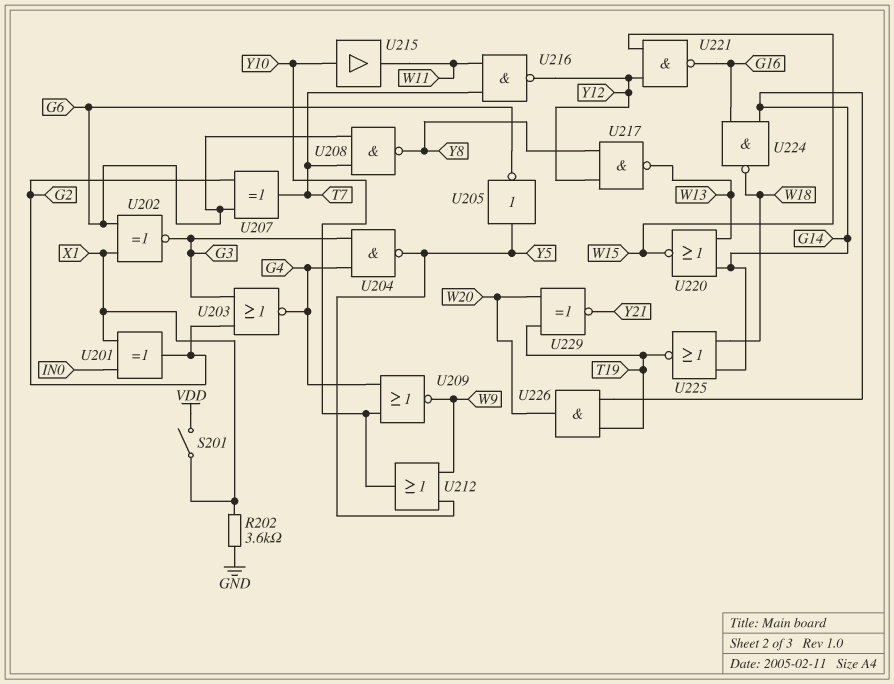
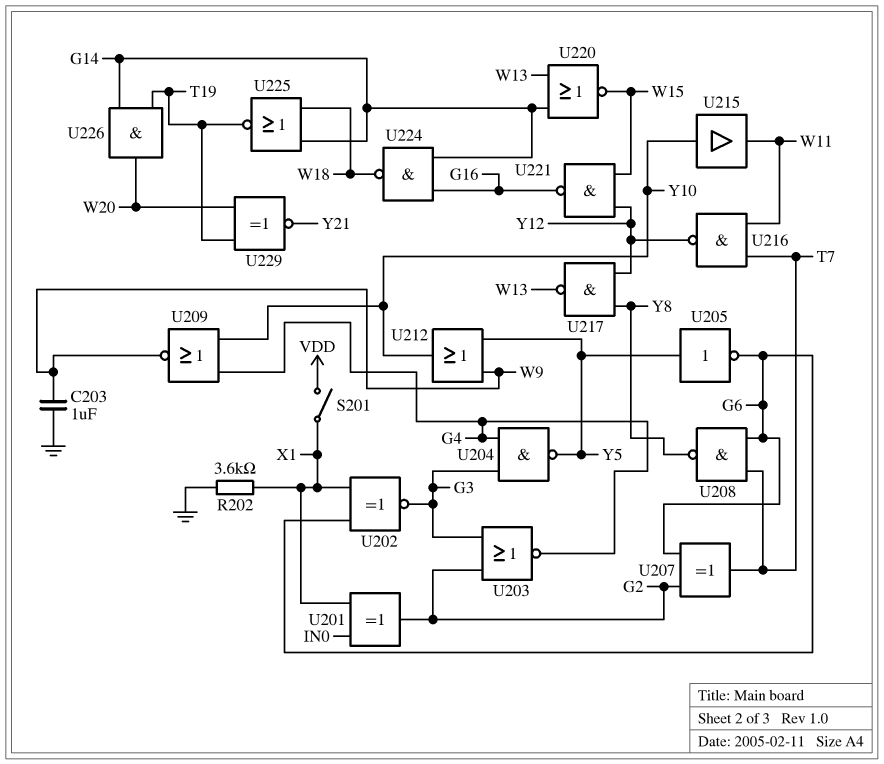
C203: none -> 1uF (GND, W9)

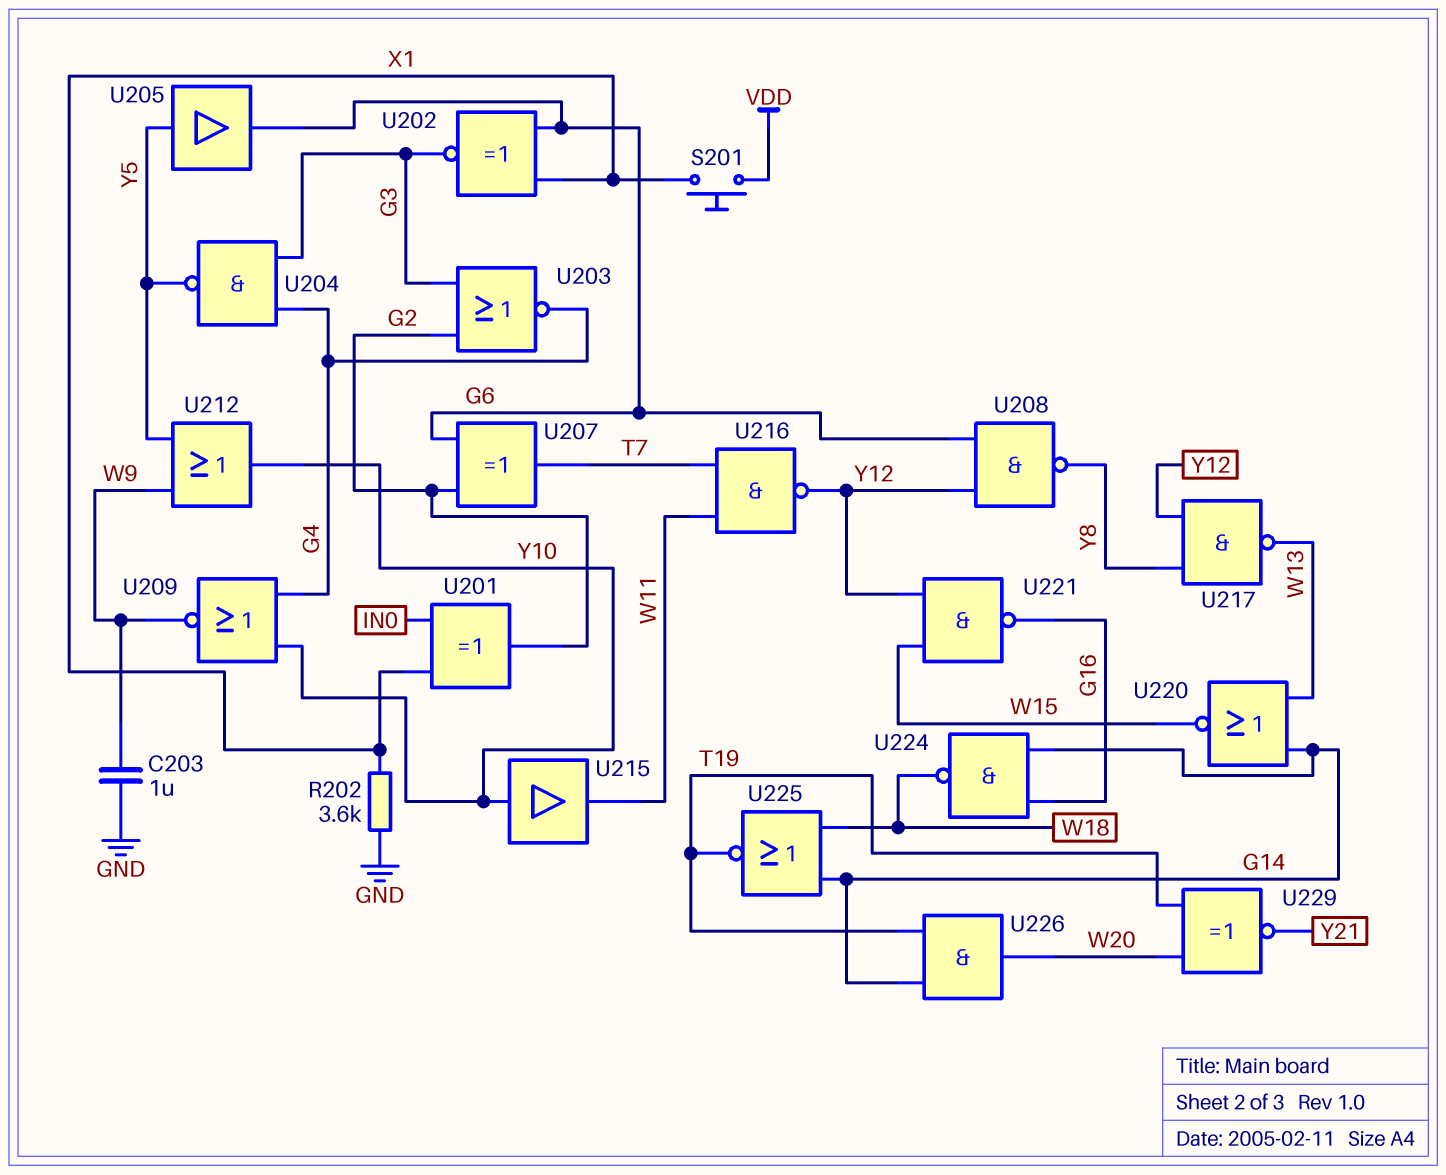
S201: switch (VDD, X1) -> button (VDD, X1)
U205: NOT (in Y5, out G6) -> buffer (in Y5, out G6)
U208: NAND (in G6, in T7, out Y8) -> NAND (in G6, in Y12, out Y8)

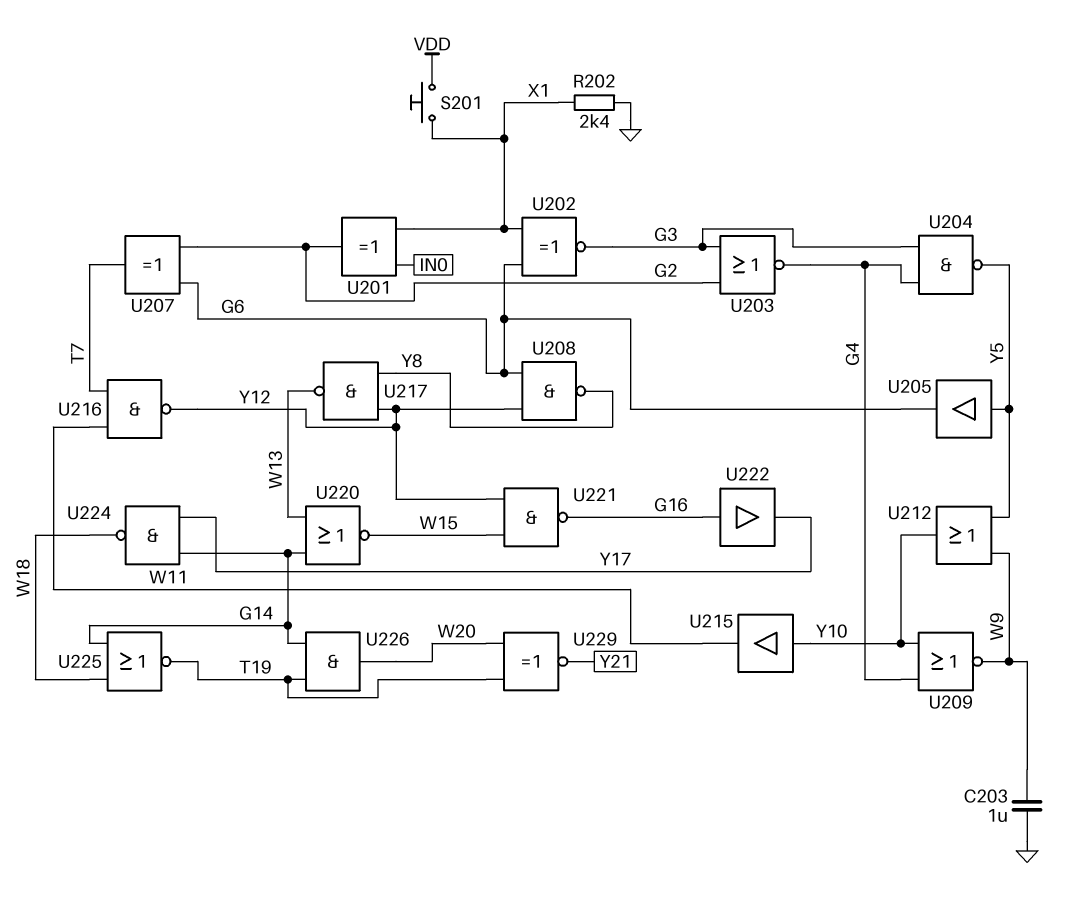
R202: 3.6k (GND, X1) -> 2.4k (GND, X1)
U222: none -> buffer (in G16, out Y17)
U224: NAND (in G14, in G16, out W18) -> NAND (in G14, in Y17, out W18)

